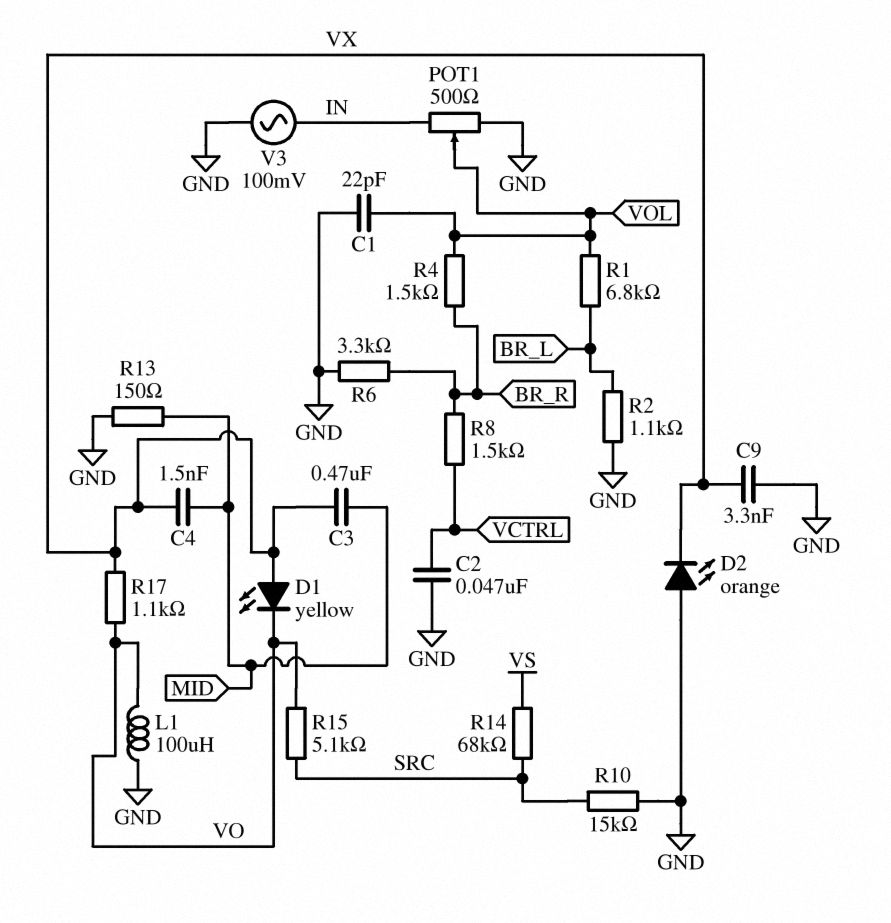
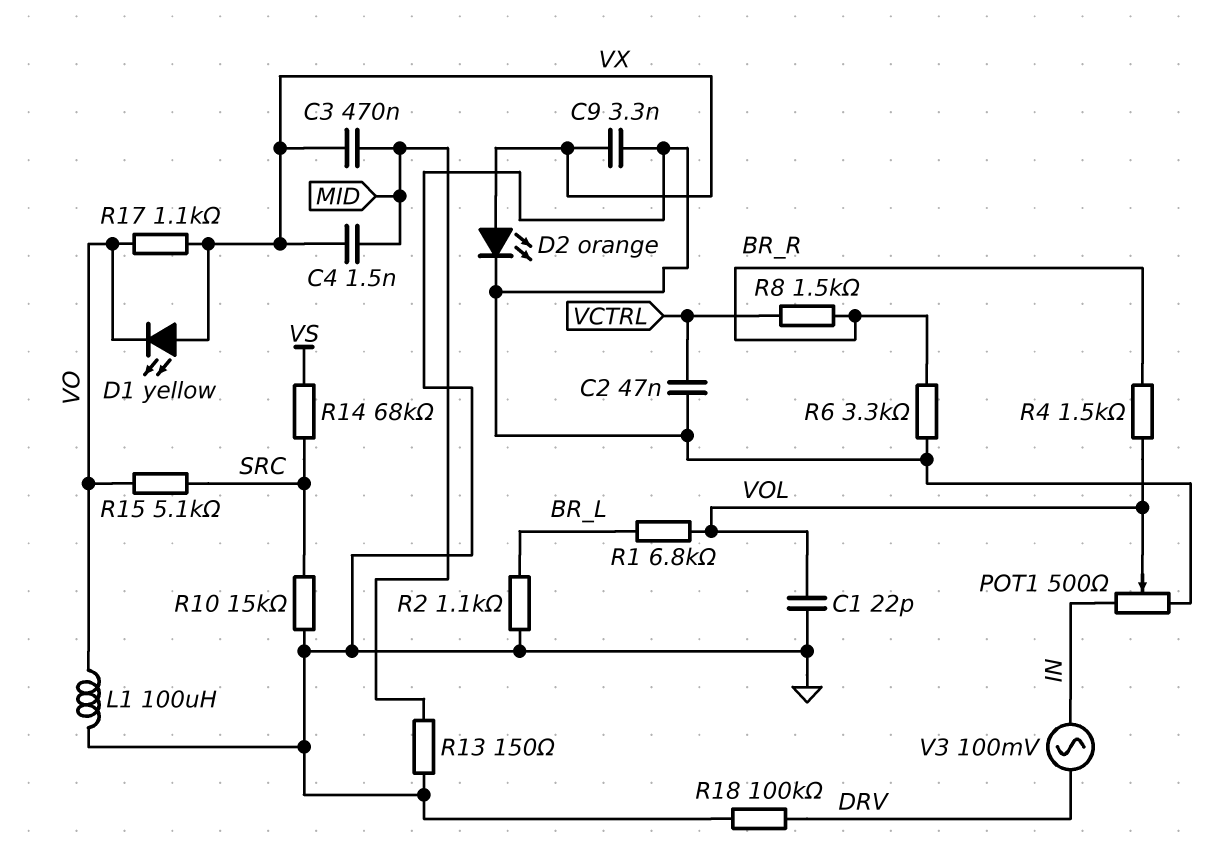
D2: LED orange (A GND, K VX) -> LED orange (A VX, K GND)
R18: none -> 100k (DRV, GND)
V3: AC 100mV (GND, IN) -> AC 100mV (DRV, IN)

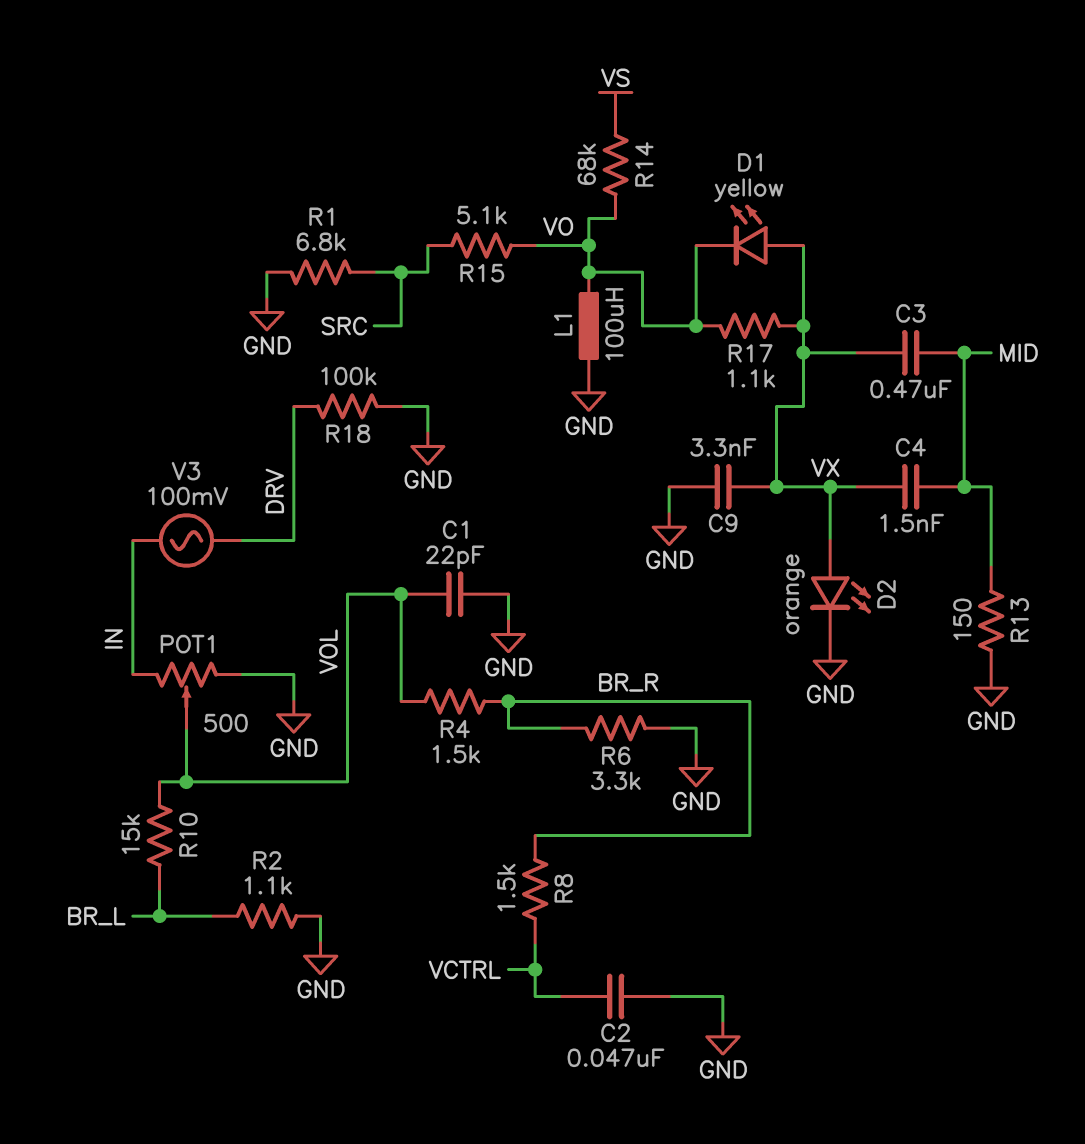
R1: 6.8k (BR_L, VOL) -> 6.8k (GND, SRC)
R10: 15k (GND, SRC) -> 15k (BR_L, VOL)
R14: 68k (SRC, VS) -> 68k (VO, VS)

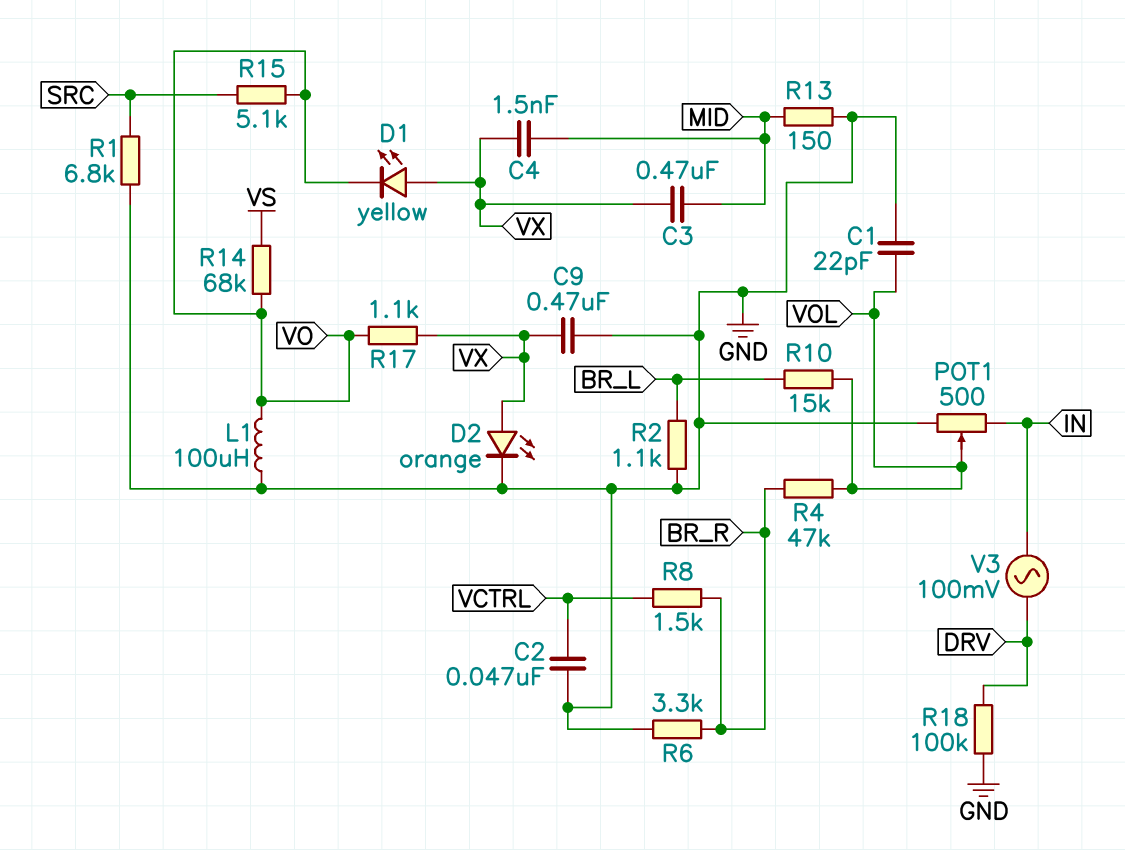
C9: 3.3nF (GND, VX) -> 470nF (GND, VX)
R4: 1.5k (BR_R, VOL) -> 47k (BR_R, VOL)

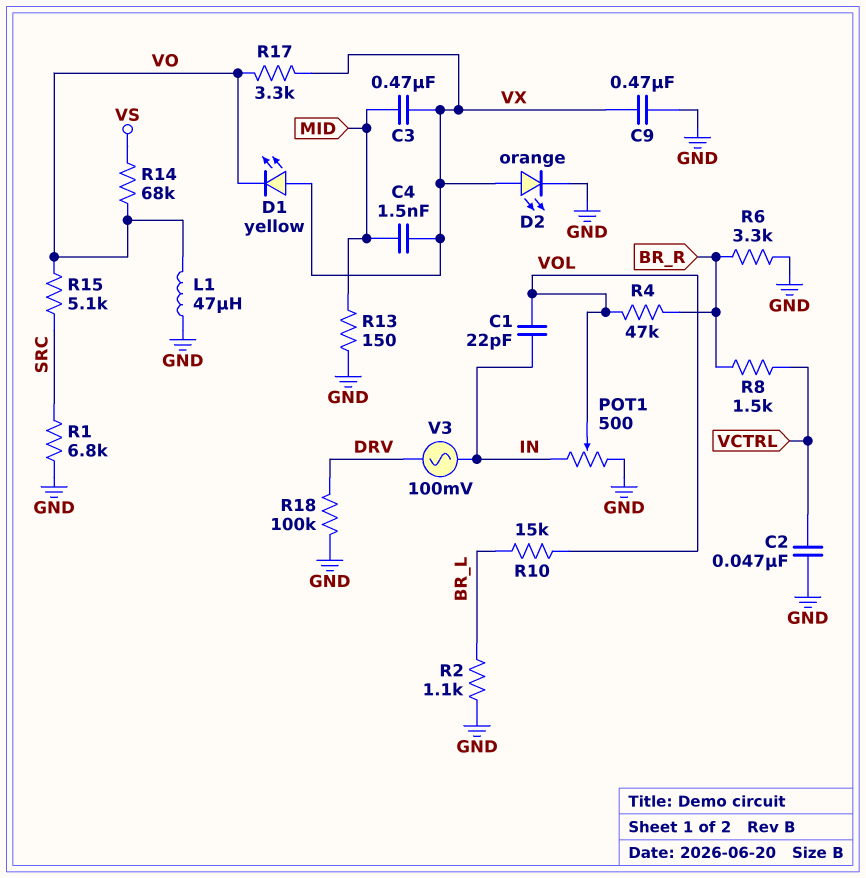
C1: 22pF (GND, VOL) -> 22pF (IN, VOL)
L1: 100uH (GND, VO) -> 47uH (GND, VO)
R17: 1.1k (VO, VX) -> 3.3k (VO, VX)

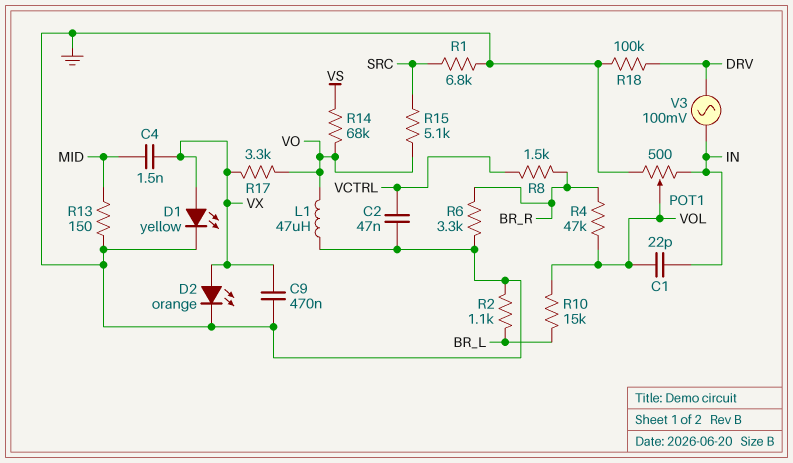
C3: 470nF (MID, VX) -> none
D1: LED yellow (A VX, K VO) -> LED yellow (A VX, K GND)

